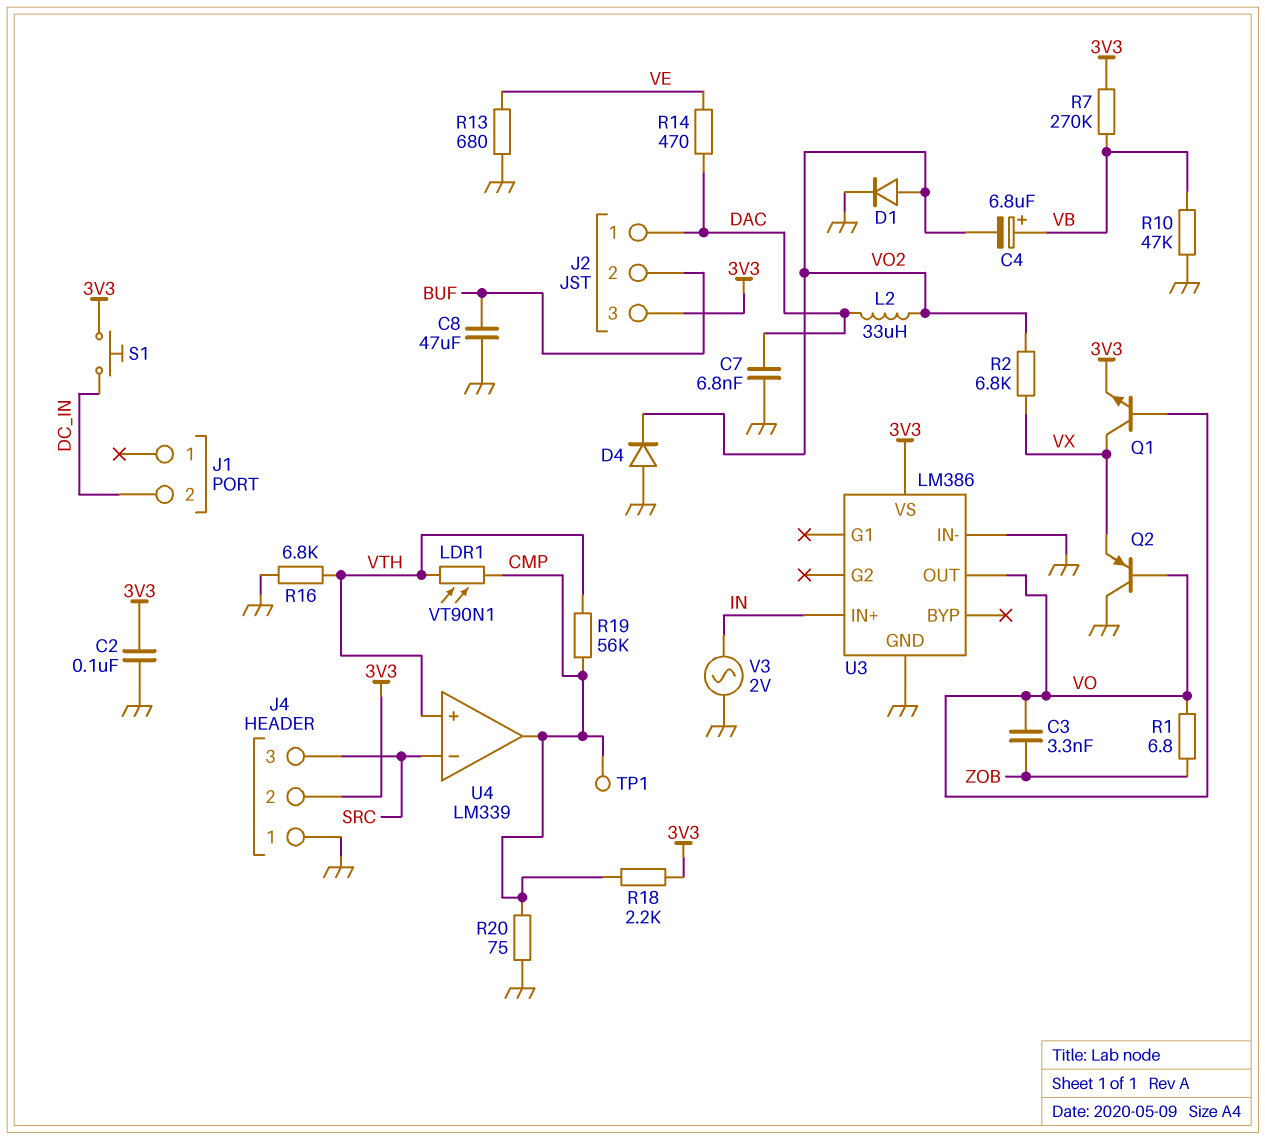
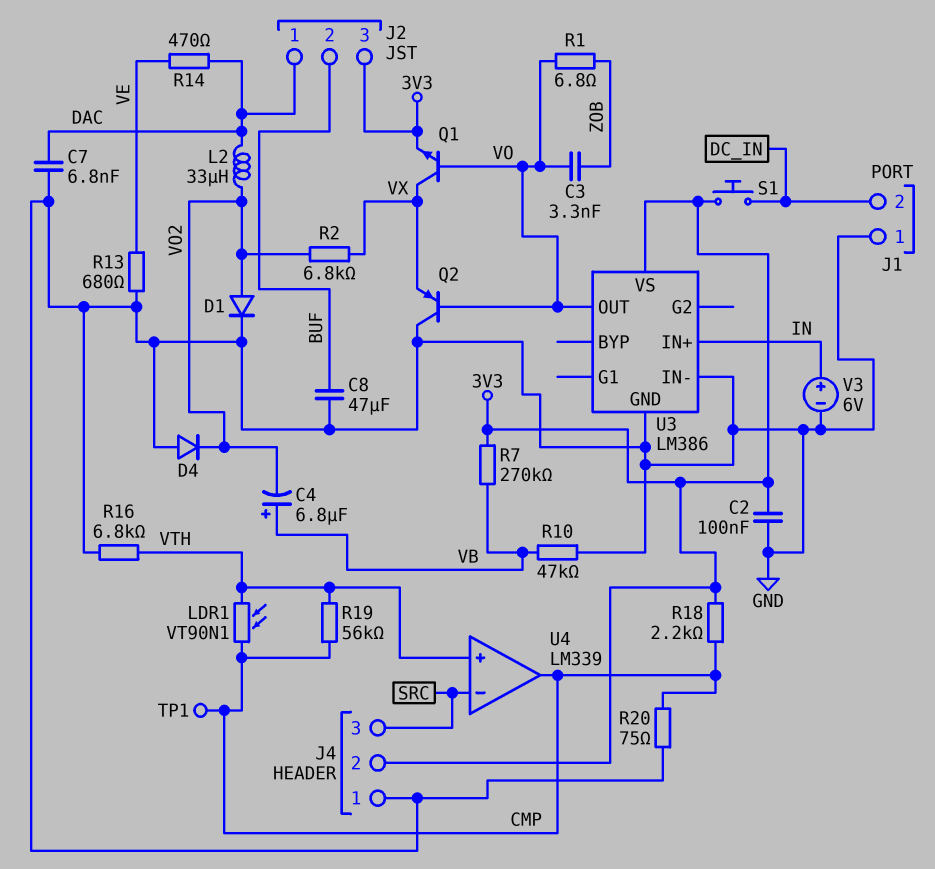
J1 pin 1: none -> GND
V3: AC 2V (GND, IN) -> 6V (plus IN, minus GND)

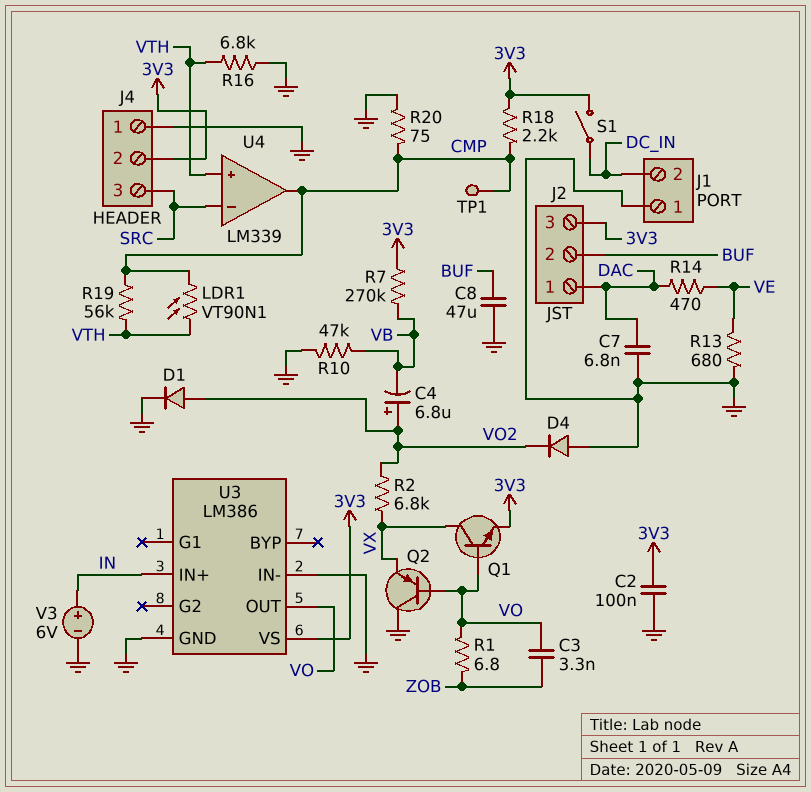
C4: 6.8uF (plus VB, minus VO2) -> 6.8uF (plus VO2, minus VB)
L2: 33uH (DAC, VO2) -> none
S1: button (3V3, DC_IN) -> switch (3V3, DC_IN)

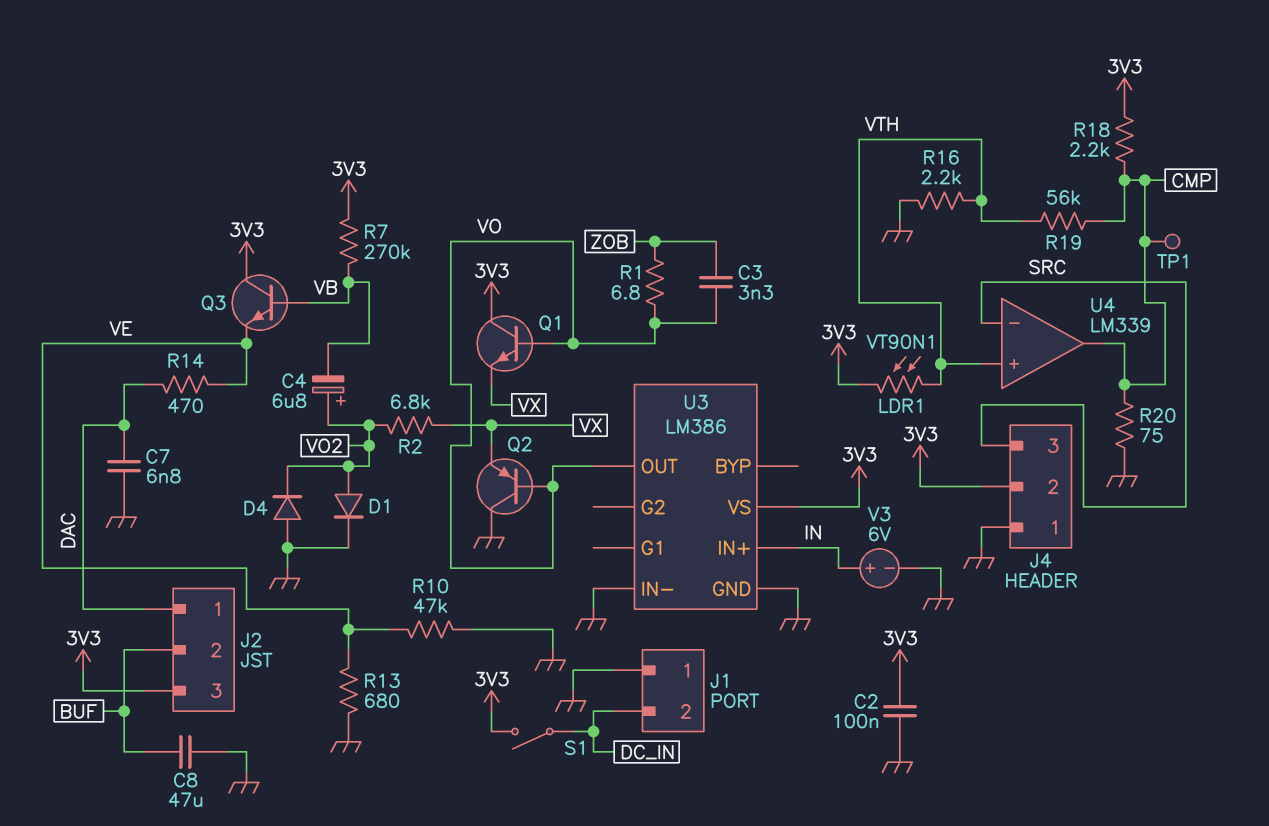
LDR1: VT90N1 (CMP, VTH) -> VT90N1 (3V3, VTH)
Q1: NPN (B VO, C VX, E 3V3) -> NPN (B VO, C 3V3, E VX)
Q3: none -> NPN (B VB, C 3V3, E VE)
R10: 47k (GND, VB) -> 47k (GND, VE)
R16: 6.8k (GND, VTH) -> 2.2k (GND, VTH)

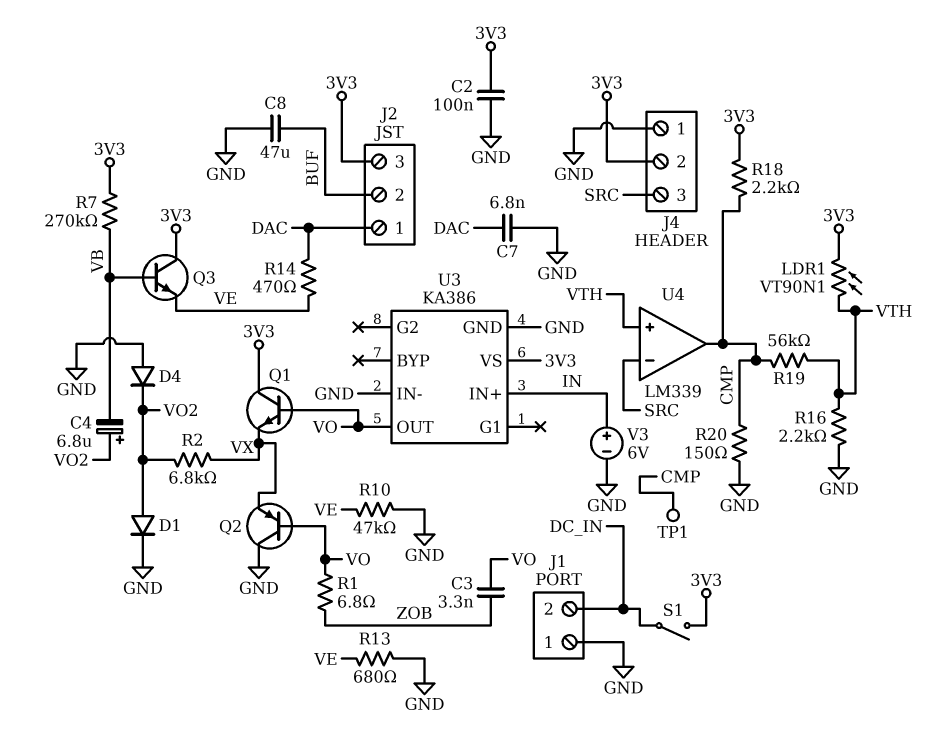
R20: 75 (CMP, GND) -> 150 (CMP, GND)
U3: LM386 -> KA386

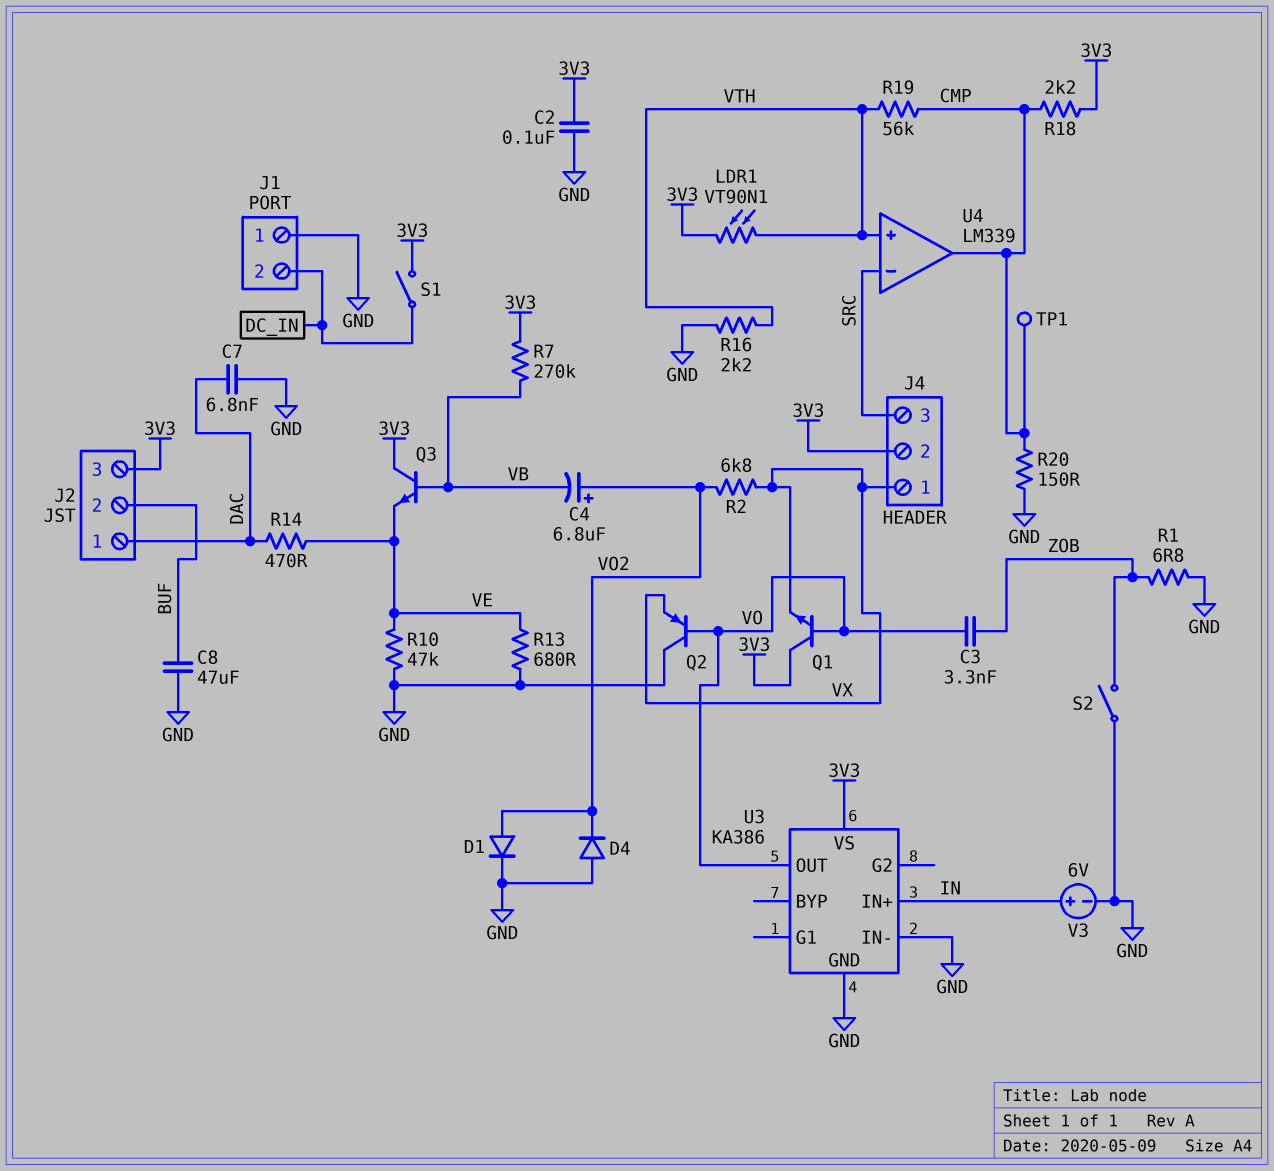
J4 pin 1: GND -> VX
R1: 6.8 (VO, ZOB) -> 6.8 (GND, ZOB)
S2: none -> switch (GND, ZOB)

